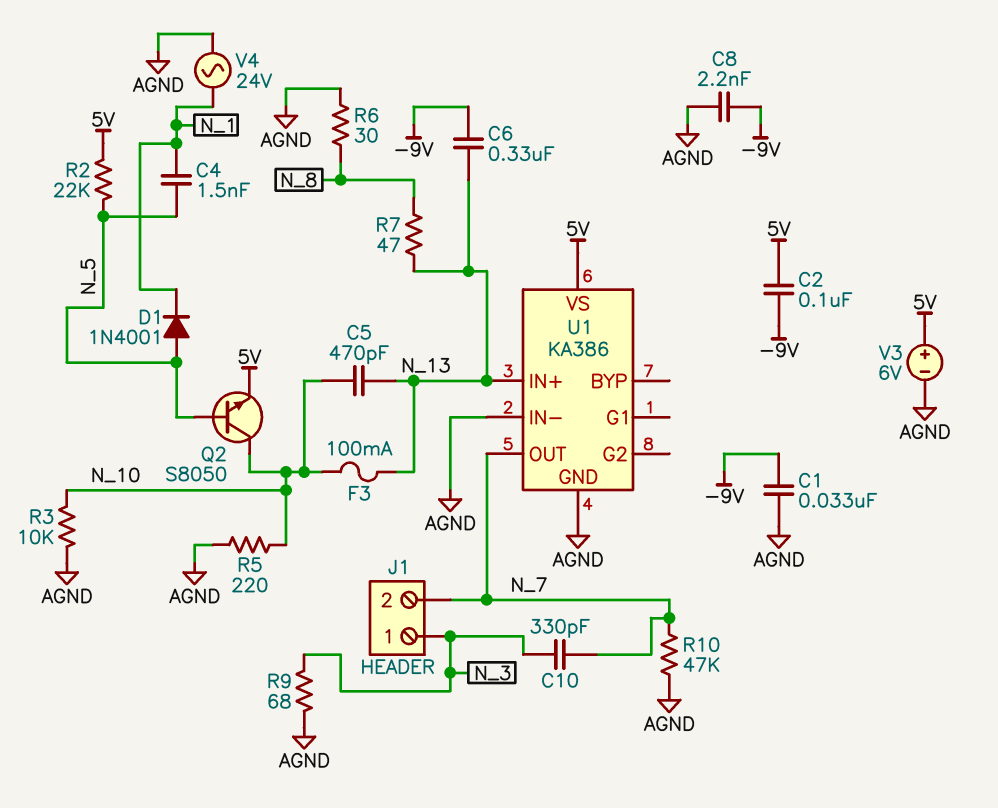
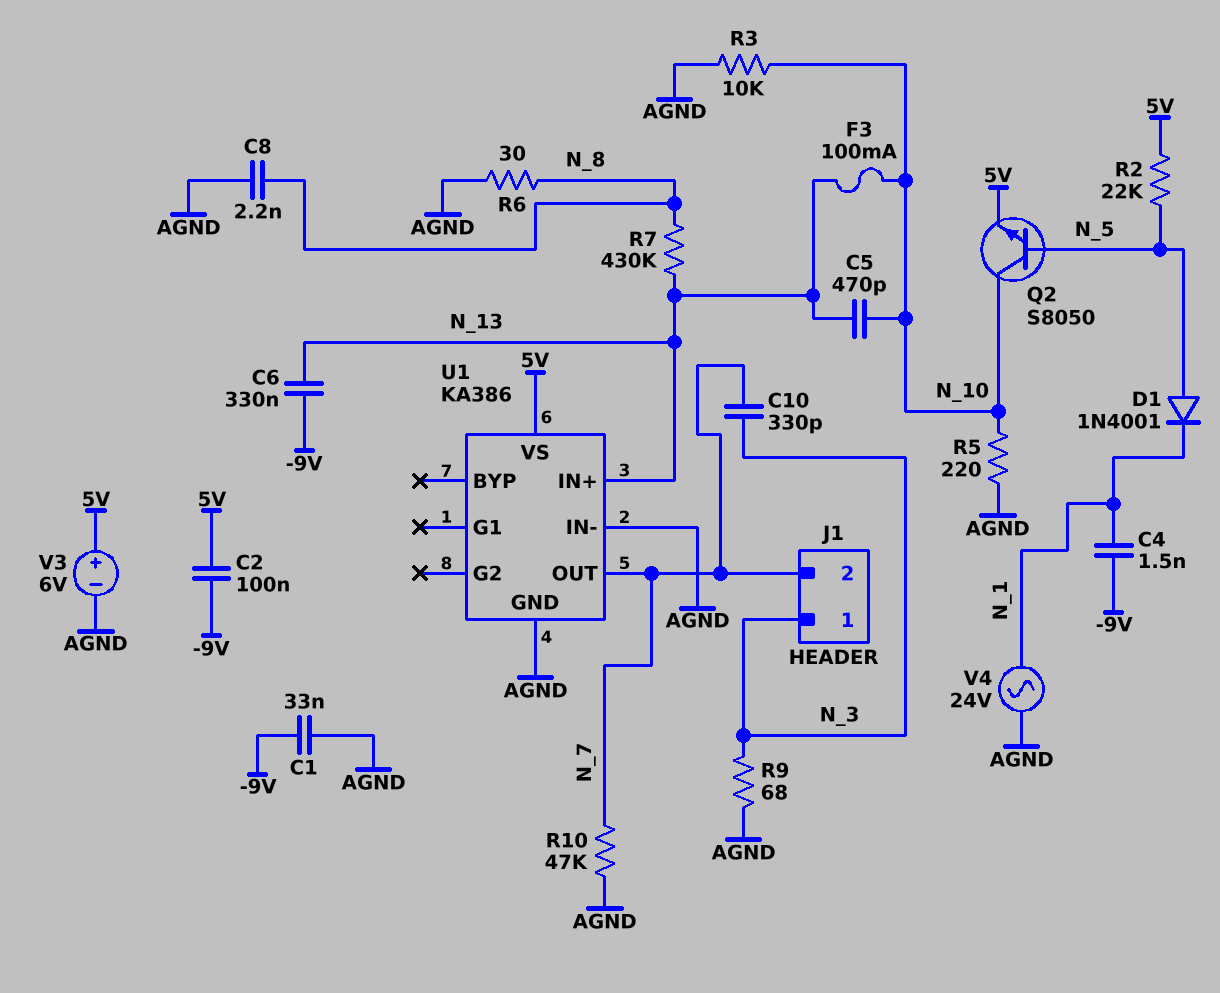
C4: 1.5nF (N_1, N_5) -> 1.5nF (-9V, N_1)
C8: 2.2nF (-9V, AGND) -> 2.2nF (AGND, N_8)
R7: 47 (N_8, N_13) -> 430k (N_8, N_13)

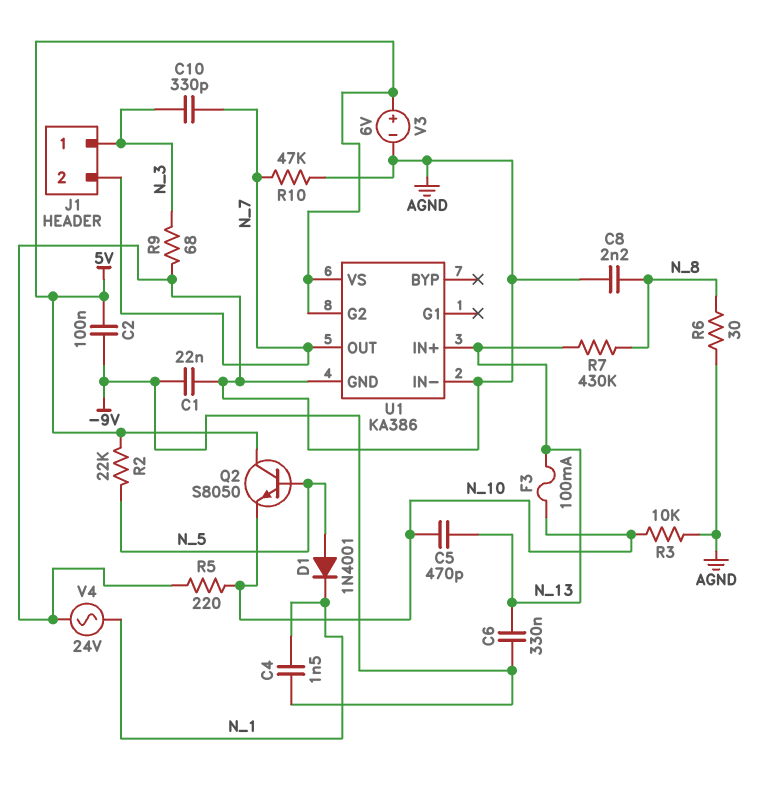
C1: 33nF (-9V, AGND) -> 22nF (-9V, AGND)
Q2: NPN S8050 (B N_5, C N_10, E 5V) -> NPN S8050 (B N_5, C 5V, E N_10)
U1 pin G2: none -> 5V

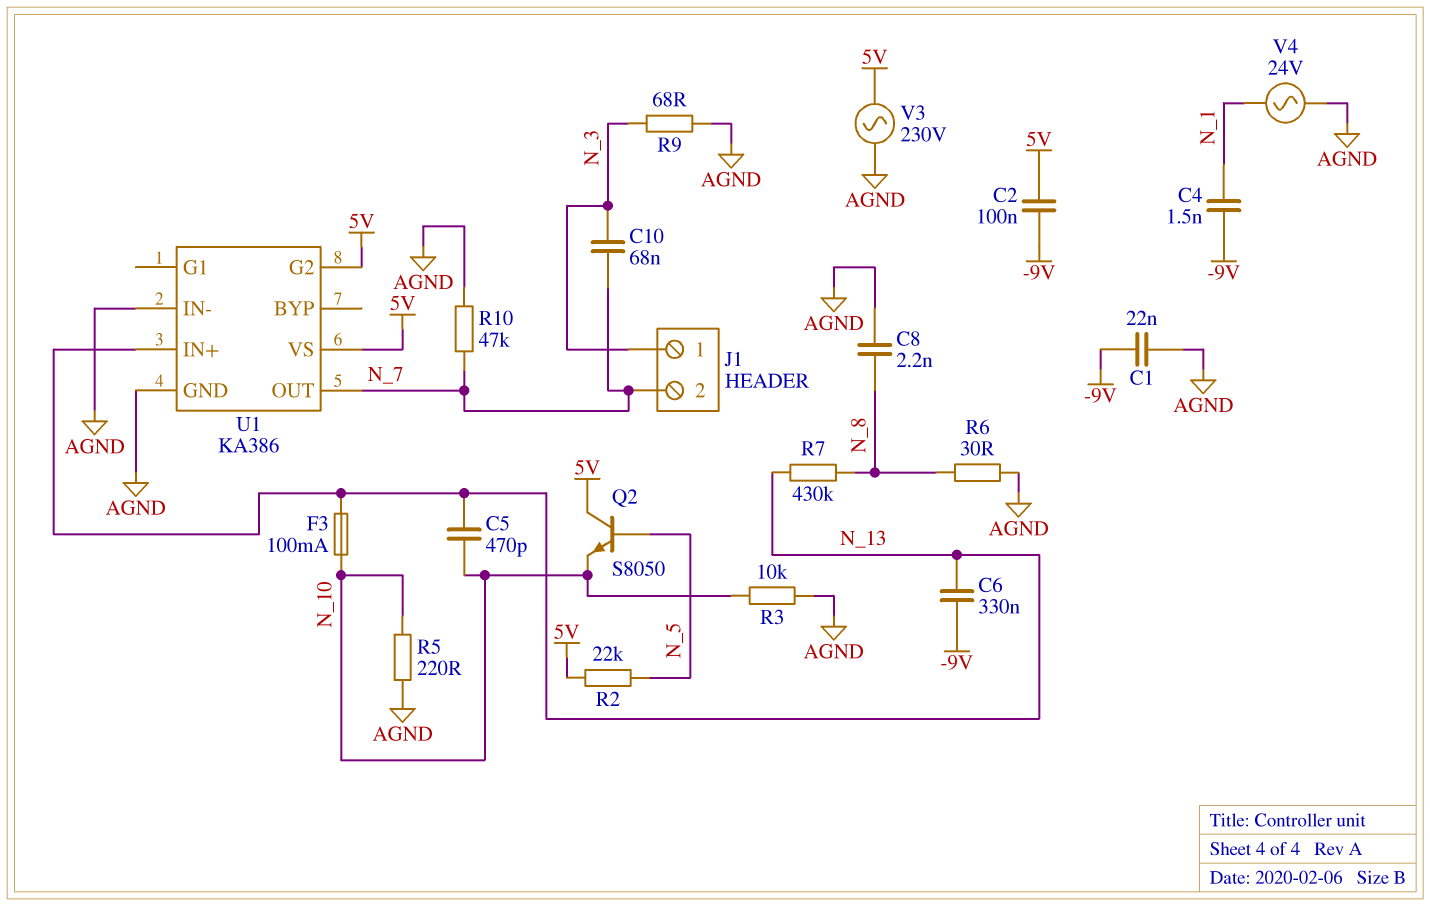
C10: 330pF (N_3, N_7) -> 68nF (N_3, N_7)
D1: diode 1N4001 (A N_5, K N_1) -> none
V3: 6V (plus 5V, minus AGND) -> AC 230V (5V, AGND)

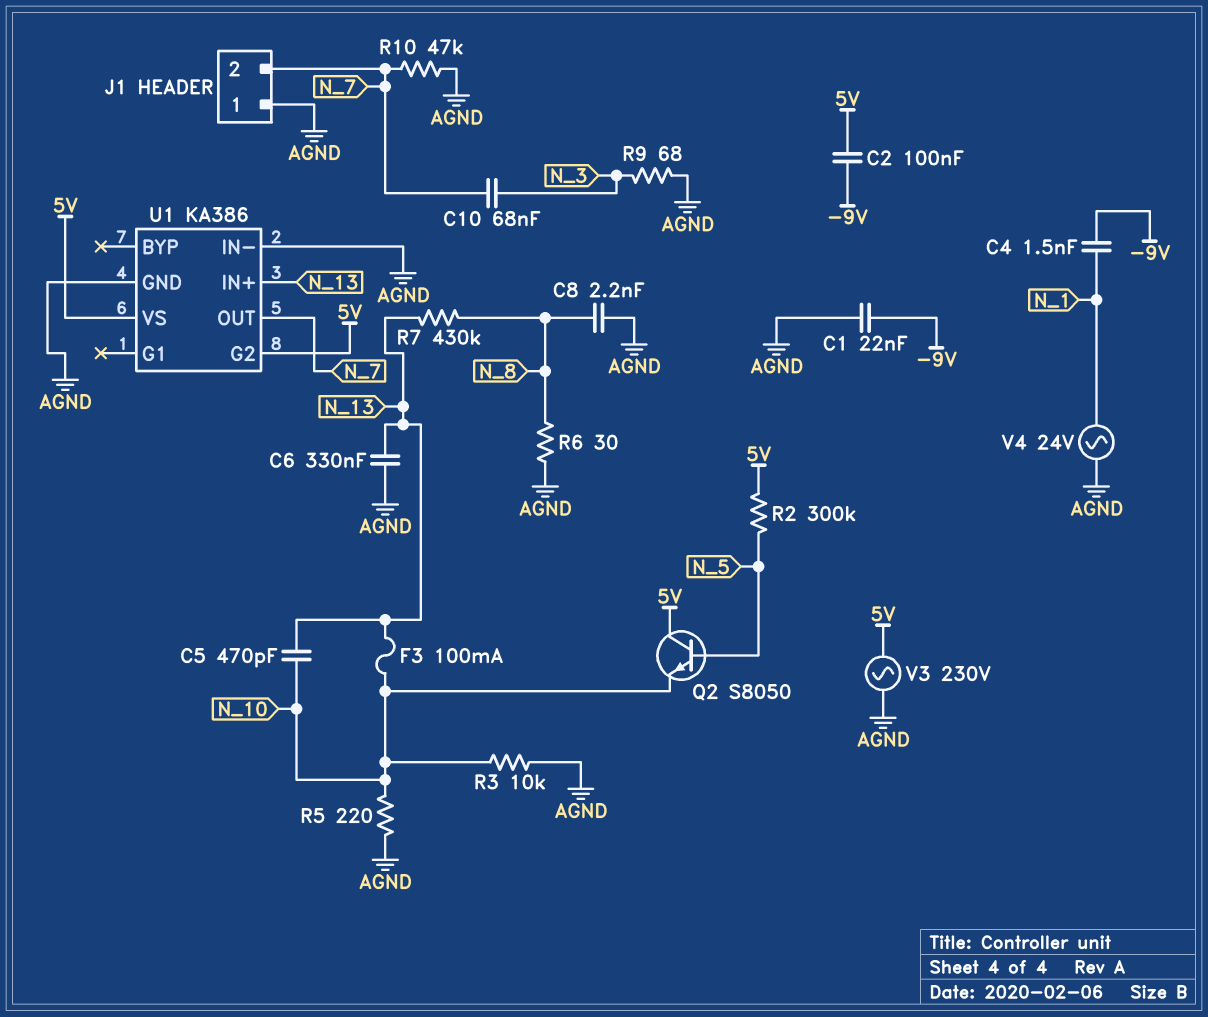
C6: 330nF (-9V, N_13) -> 330nF (AGND, N_13)
J1 pin 1: N_3 -> AGND
R2: 22k (5V, N_5) -> 300k (5V, N_5)

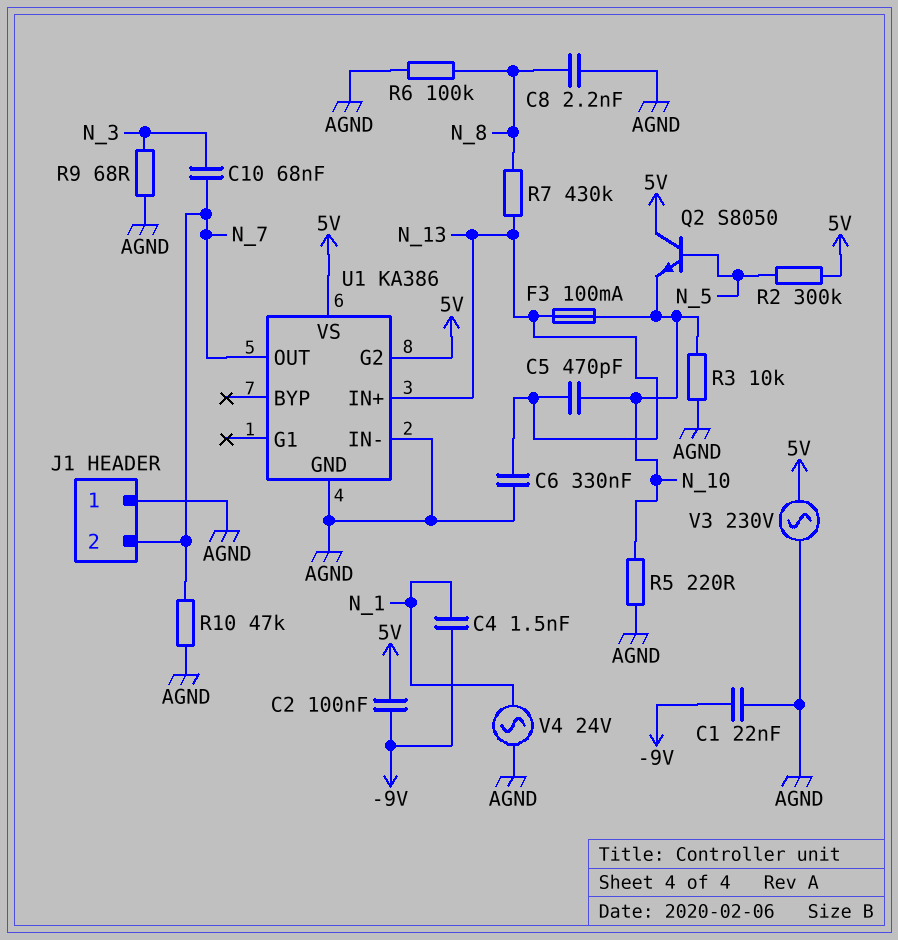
R6: 30 (AGND, N_8) -> 100k (AGND, N_8)

